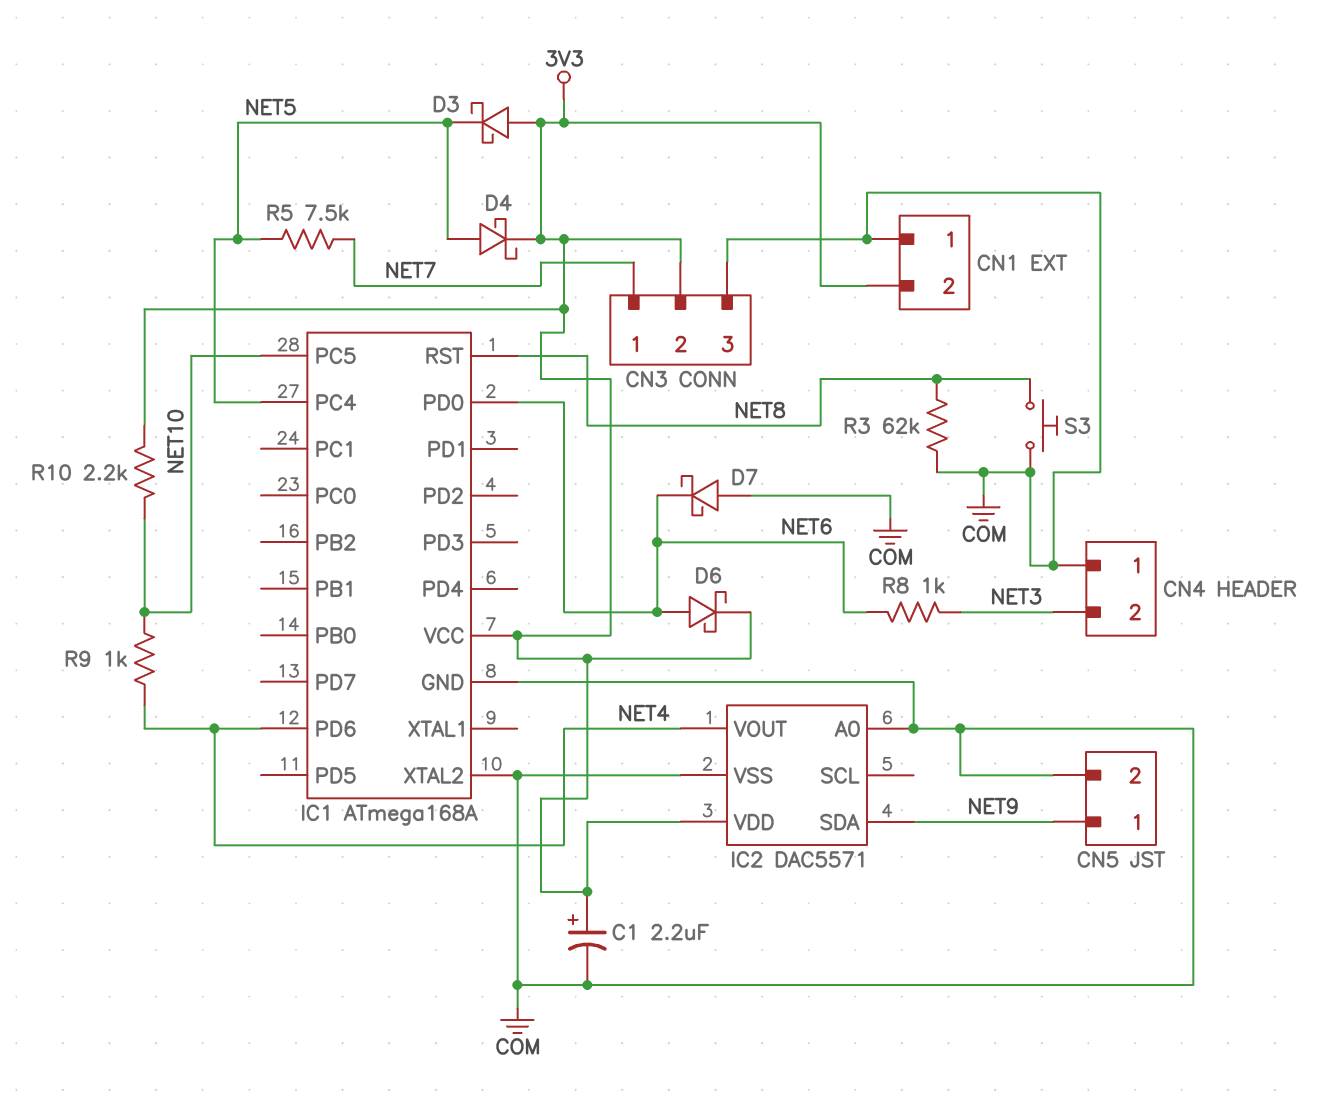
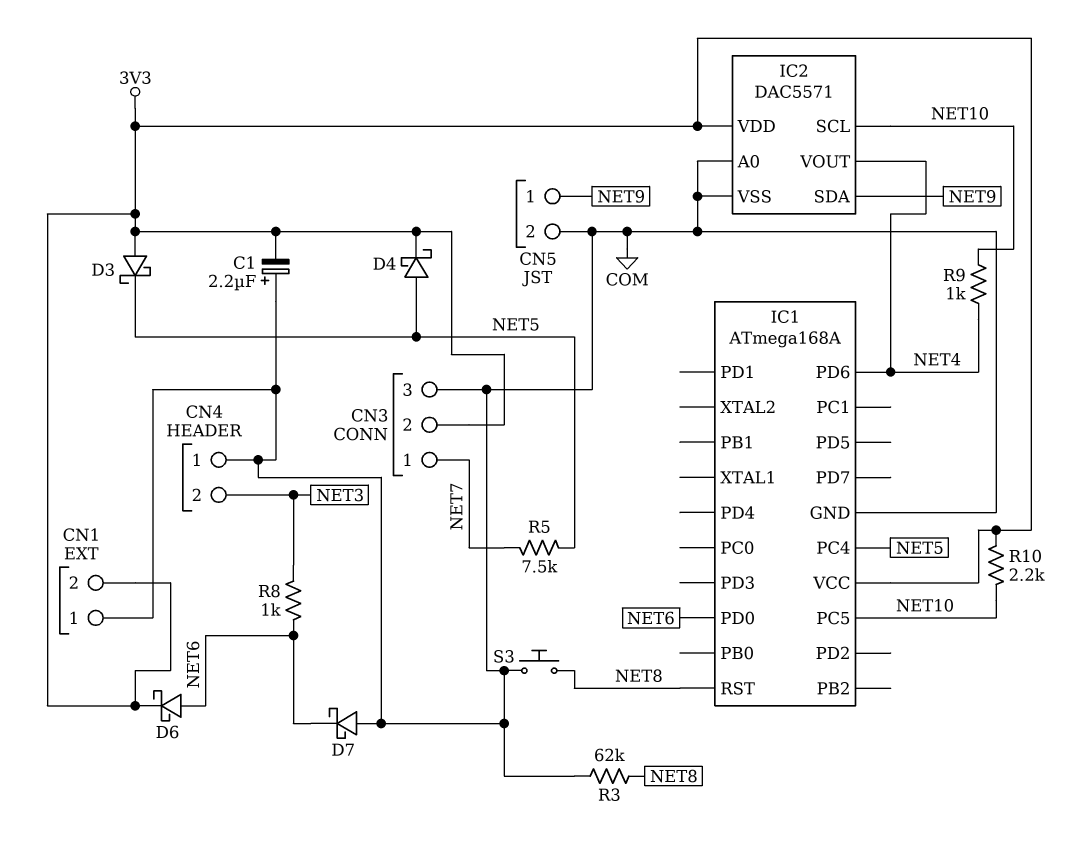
C1: 2.2uF (plus 3V3, minus COM) -> 2.2uF (plus COM, minus 3V3)
IC1 pin XTAL2: COM -> none
IC2 pin SCL: none -> NET10

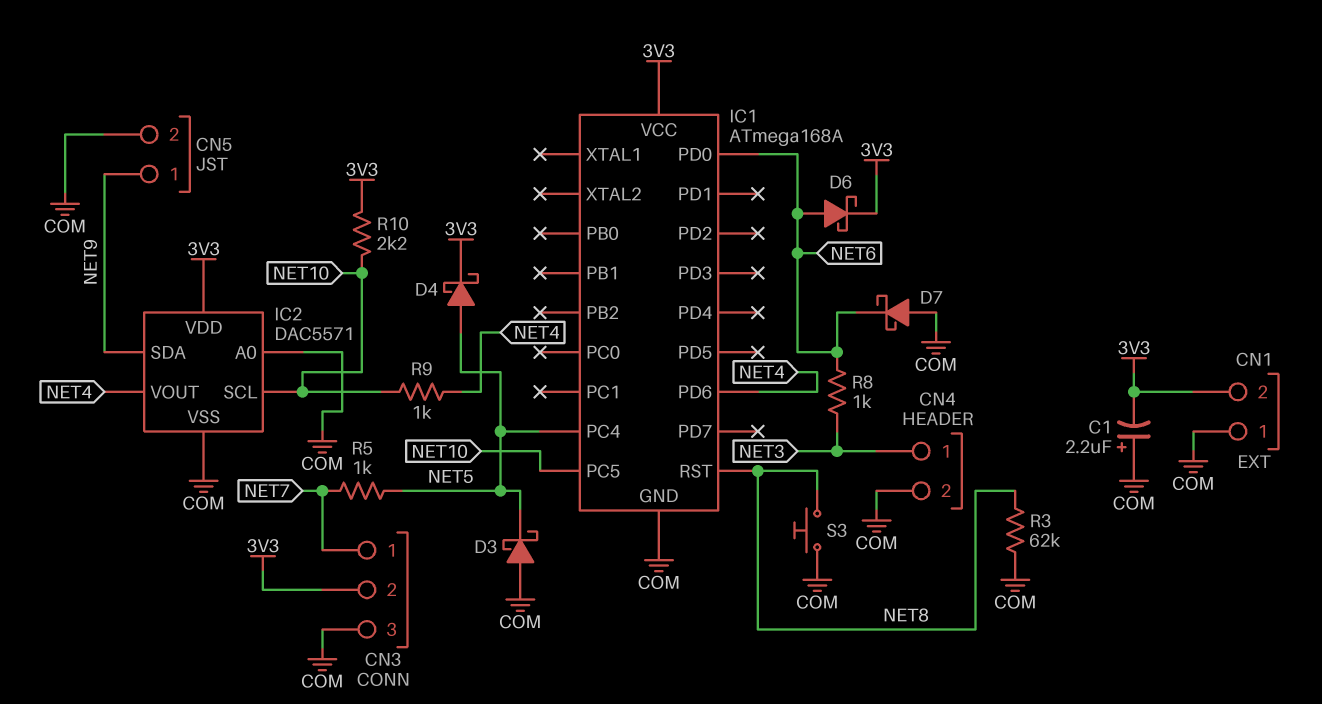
CN4 pin 1: COM -> NET3
CN4 pin 2: NET3 -> COM
D3: schottky (A 3V3, K NET5) -> schottky (A COM, K NET5)
R5: 7.5k (NET5, NET7) -> 1k (NET5, NET7)

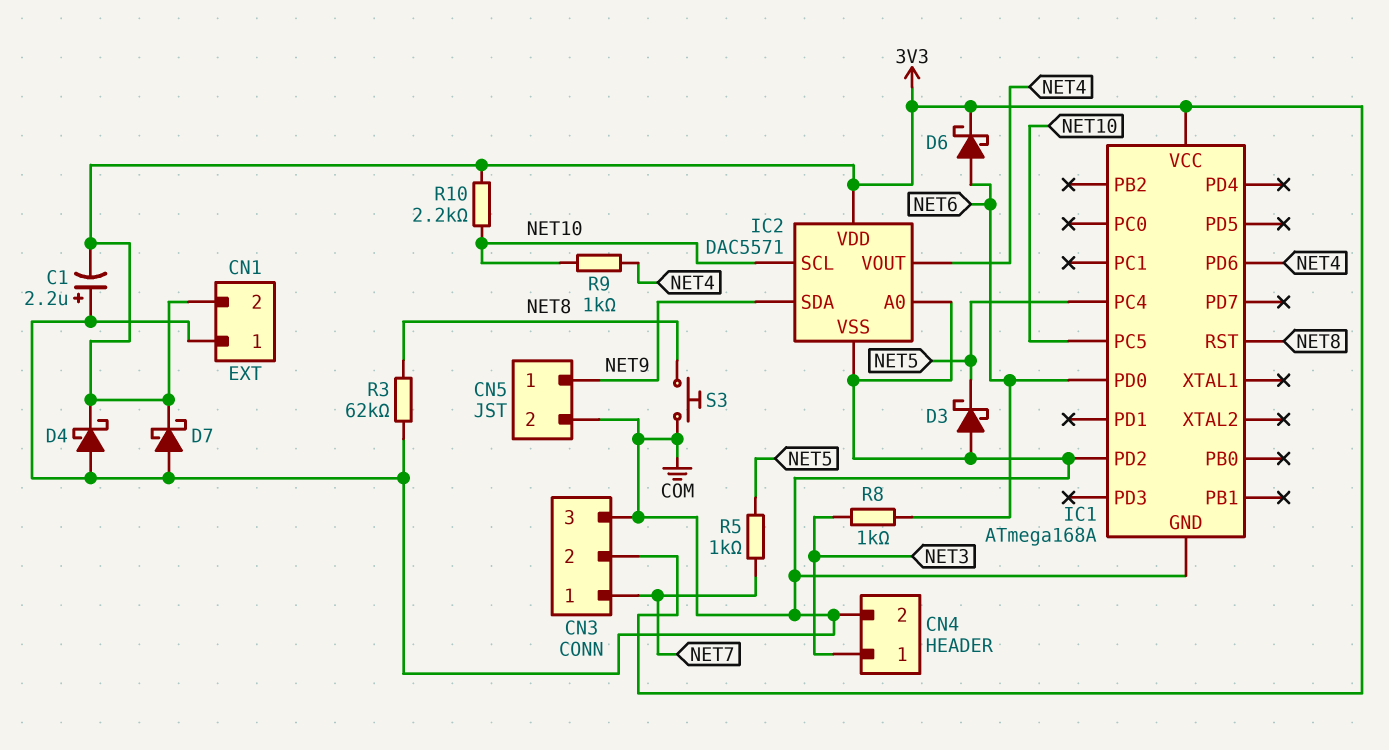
D4: schottky (A NET5, K 3V3) -> schottky (A COM, K 3V3)
D7: schottky (A COM, K NET6) -> schottky (A COM, K 3V3)
IC1 pin PD2: none -> COM

